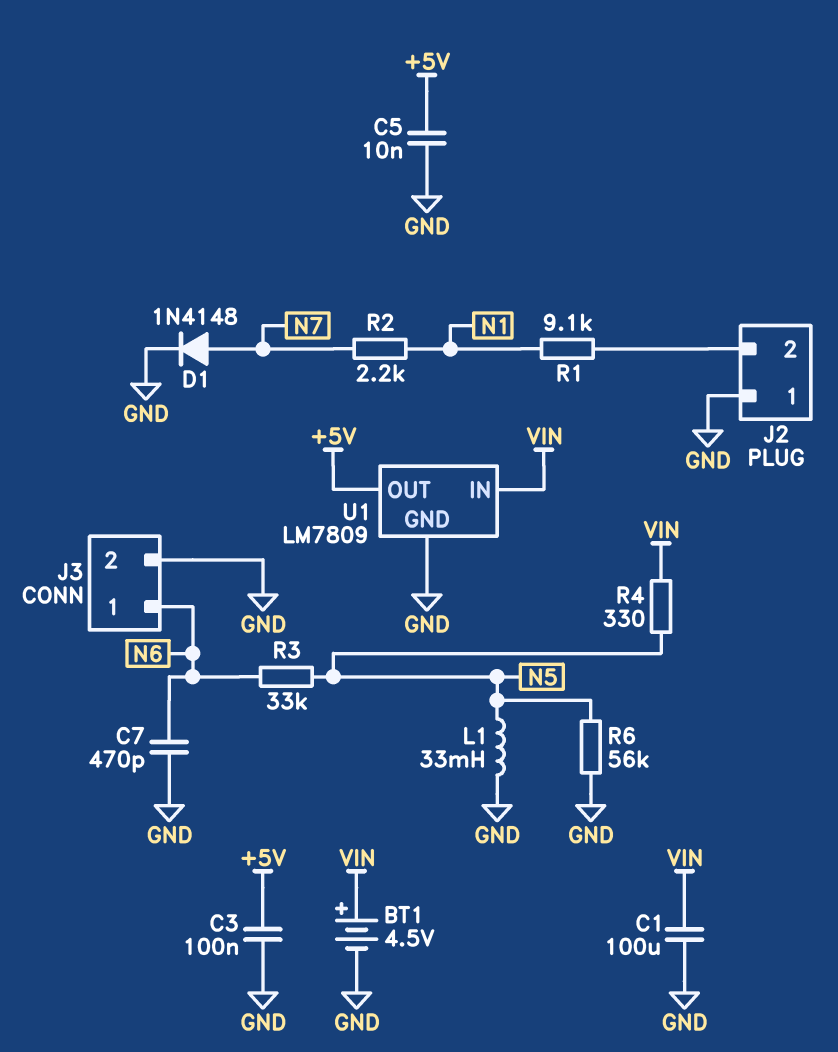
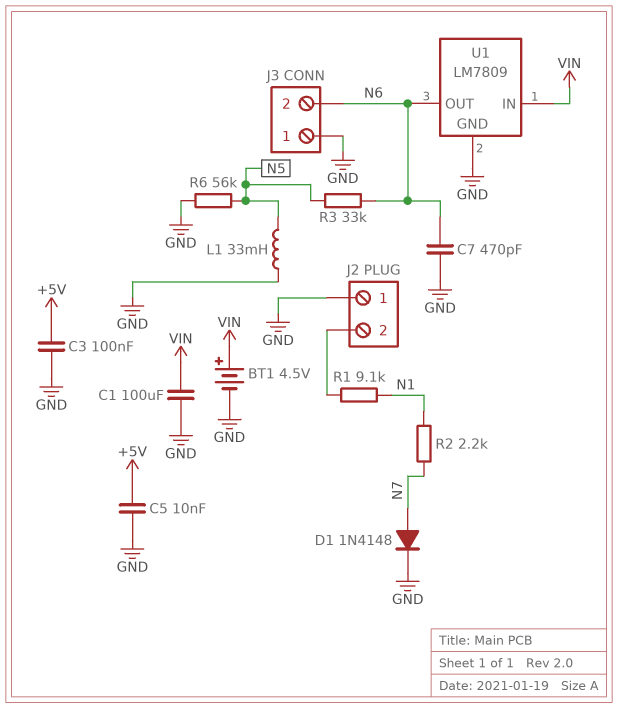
J3 pin 1: N6 -> GND
J3 pin 2: GND -> N6
R4: 330 (N5, VIN) -> none
U1 pin OUT: +5V -> N6

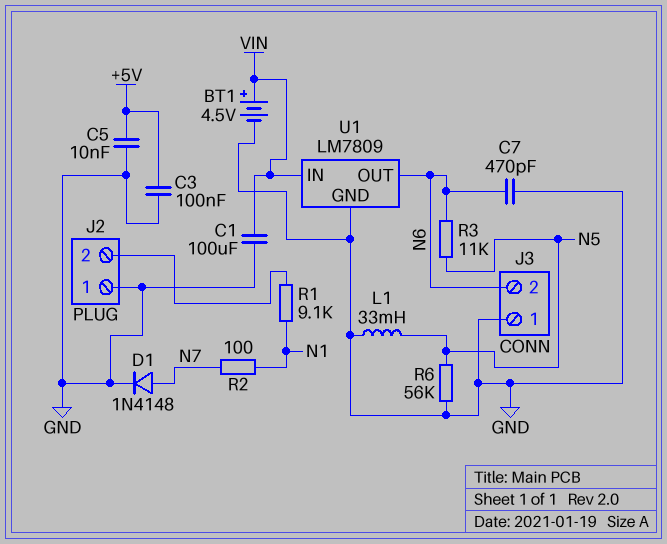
R2: 2.2k (N1, N7) -> 100 (N1, N7)
R3: 33k (N5, N6) -> 11k (N5, N6)

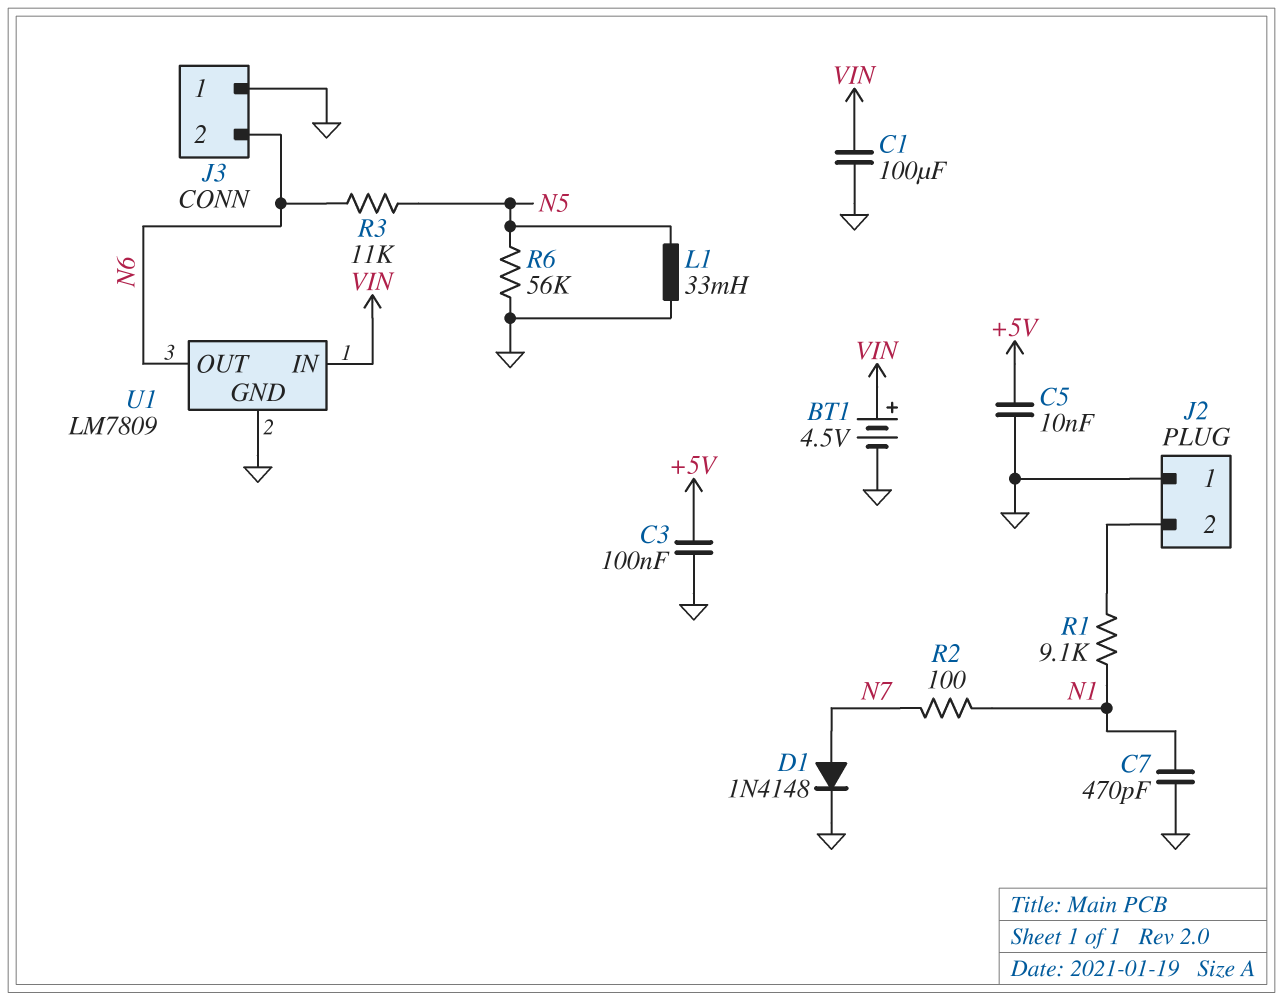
C7: 470pF (GND, N6) -> 470pF (GND, N1)

